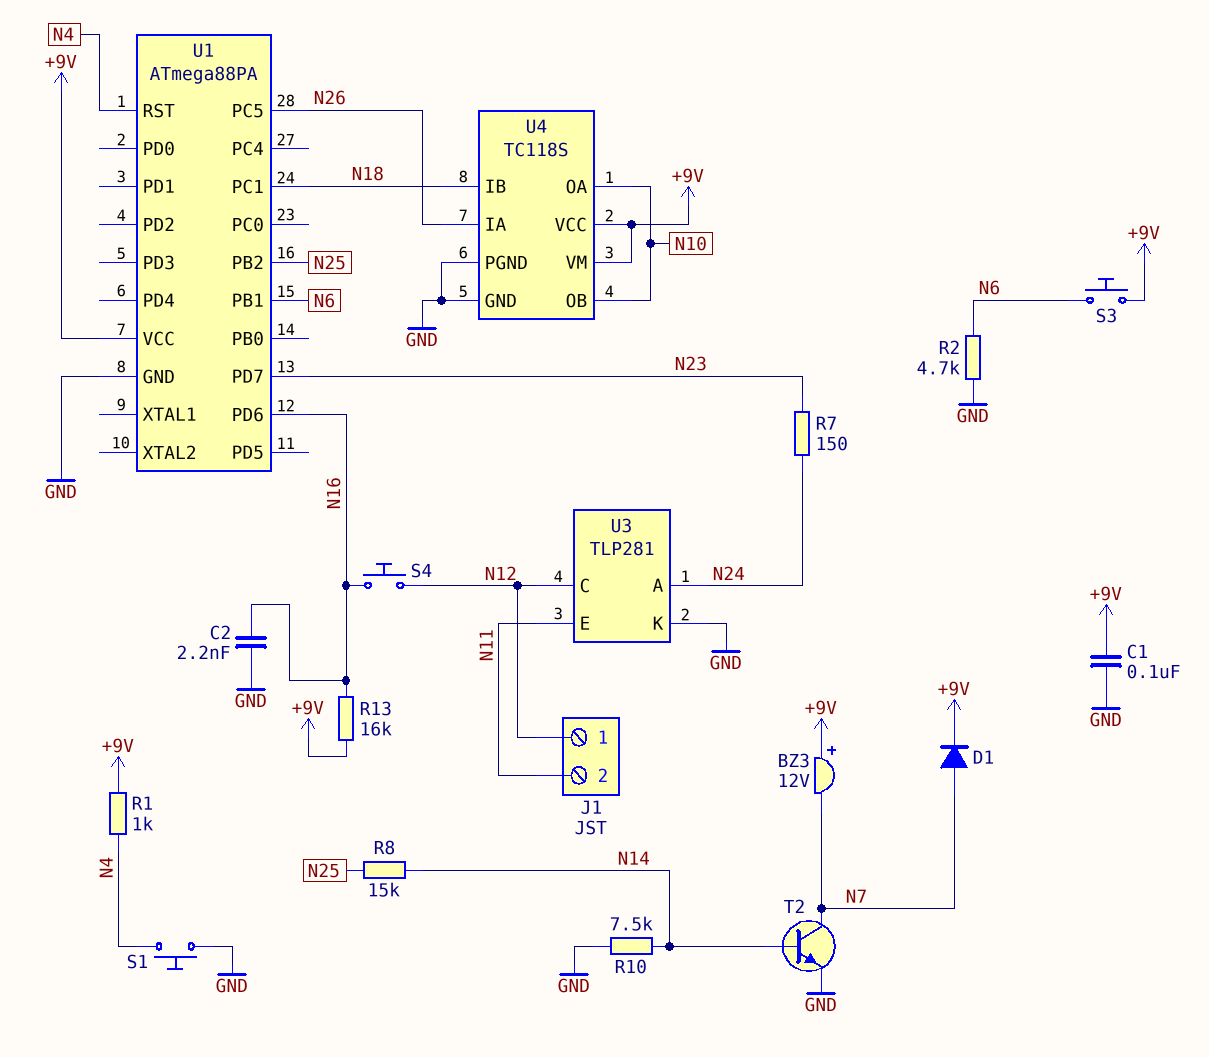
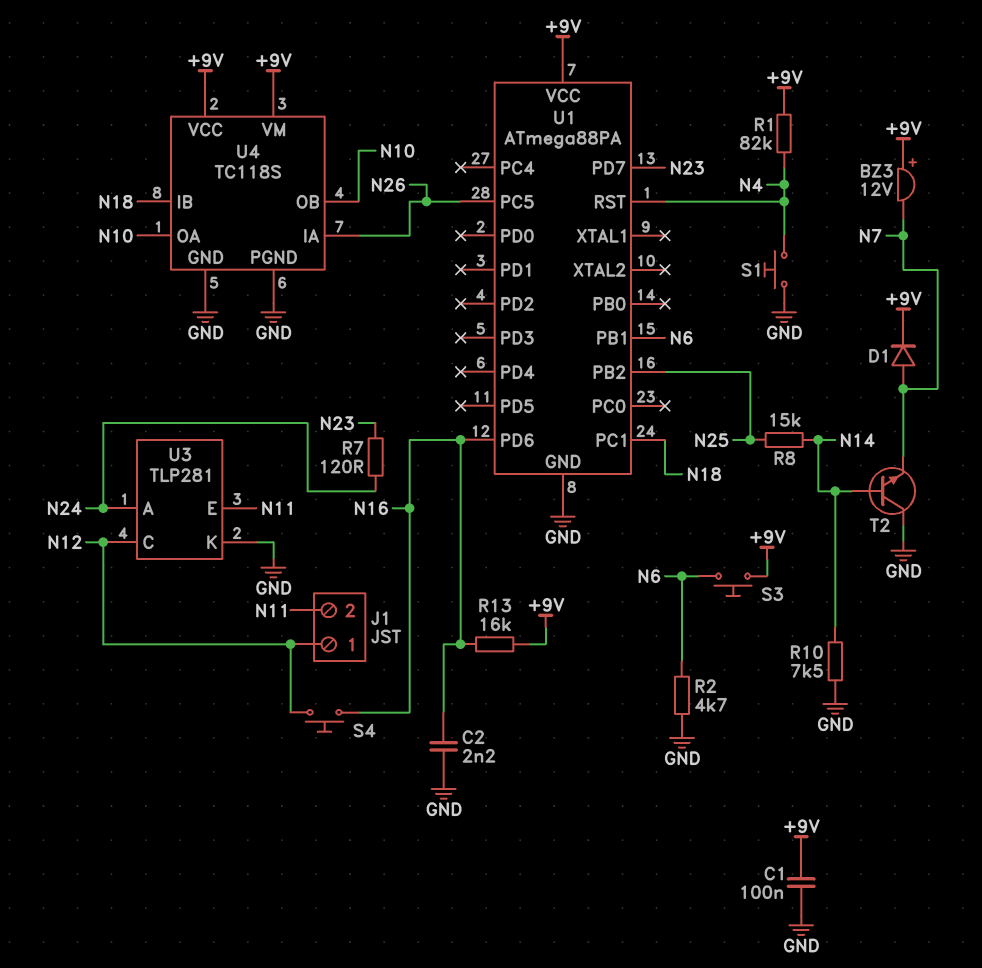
R1: 1k (+9V, N4) -> 82k (+9V, N4)
R7: 150 (N23, N24) -> 120 (N23, N24)
T2: NPN (B N14, C N7, E GND) -> NPN (B N14, C GND, E N7)

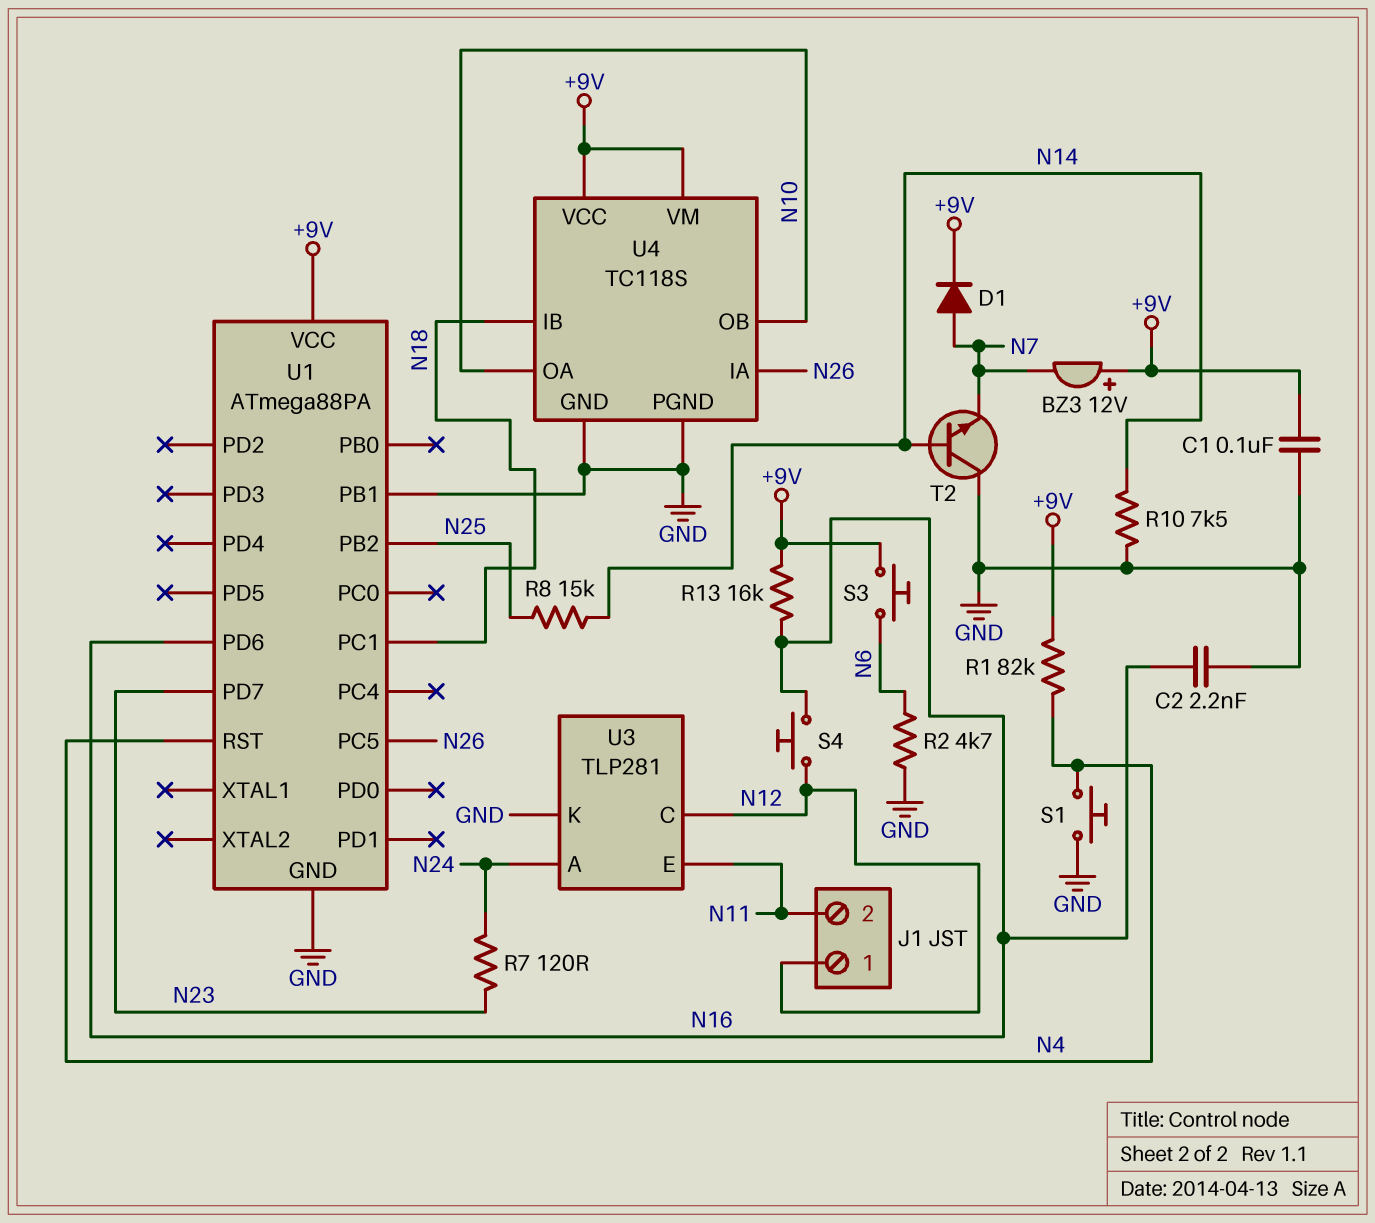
U1 pin PB1: N6 -> GND

